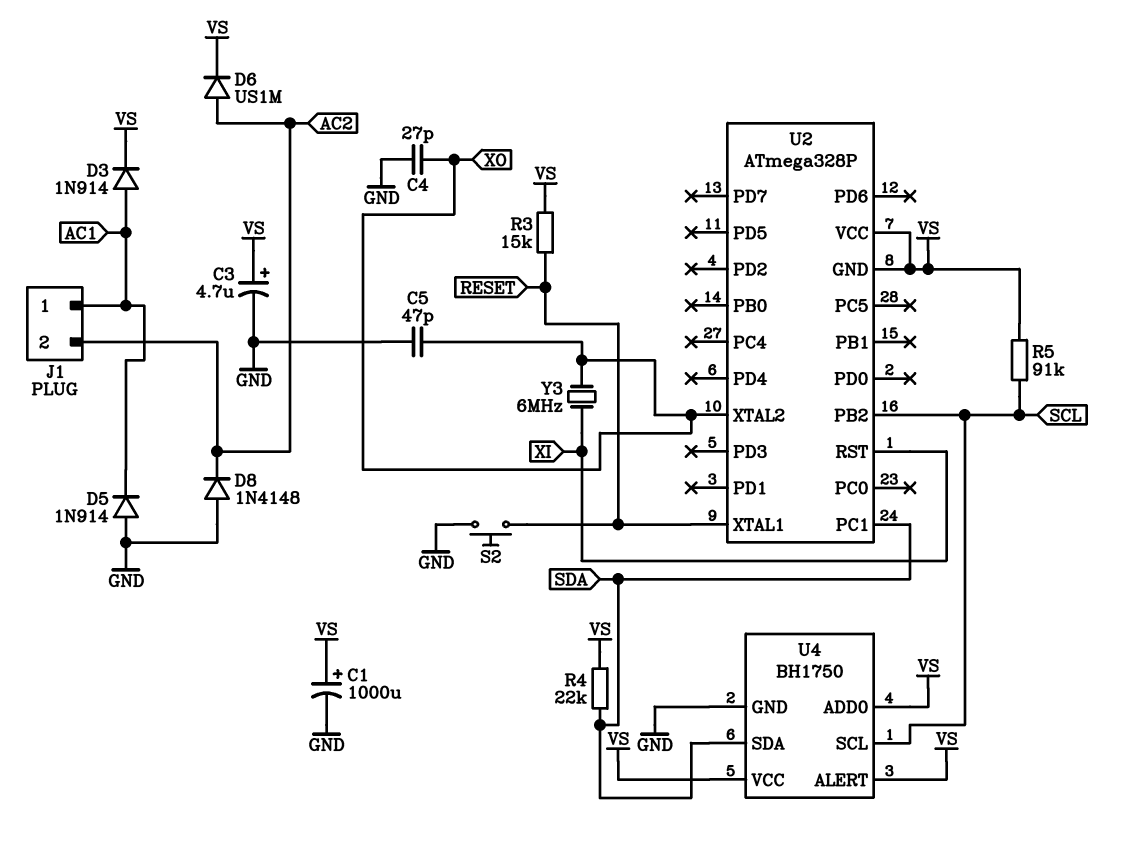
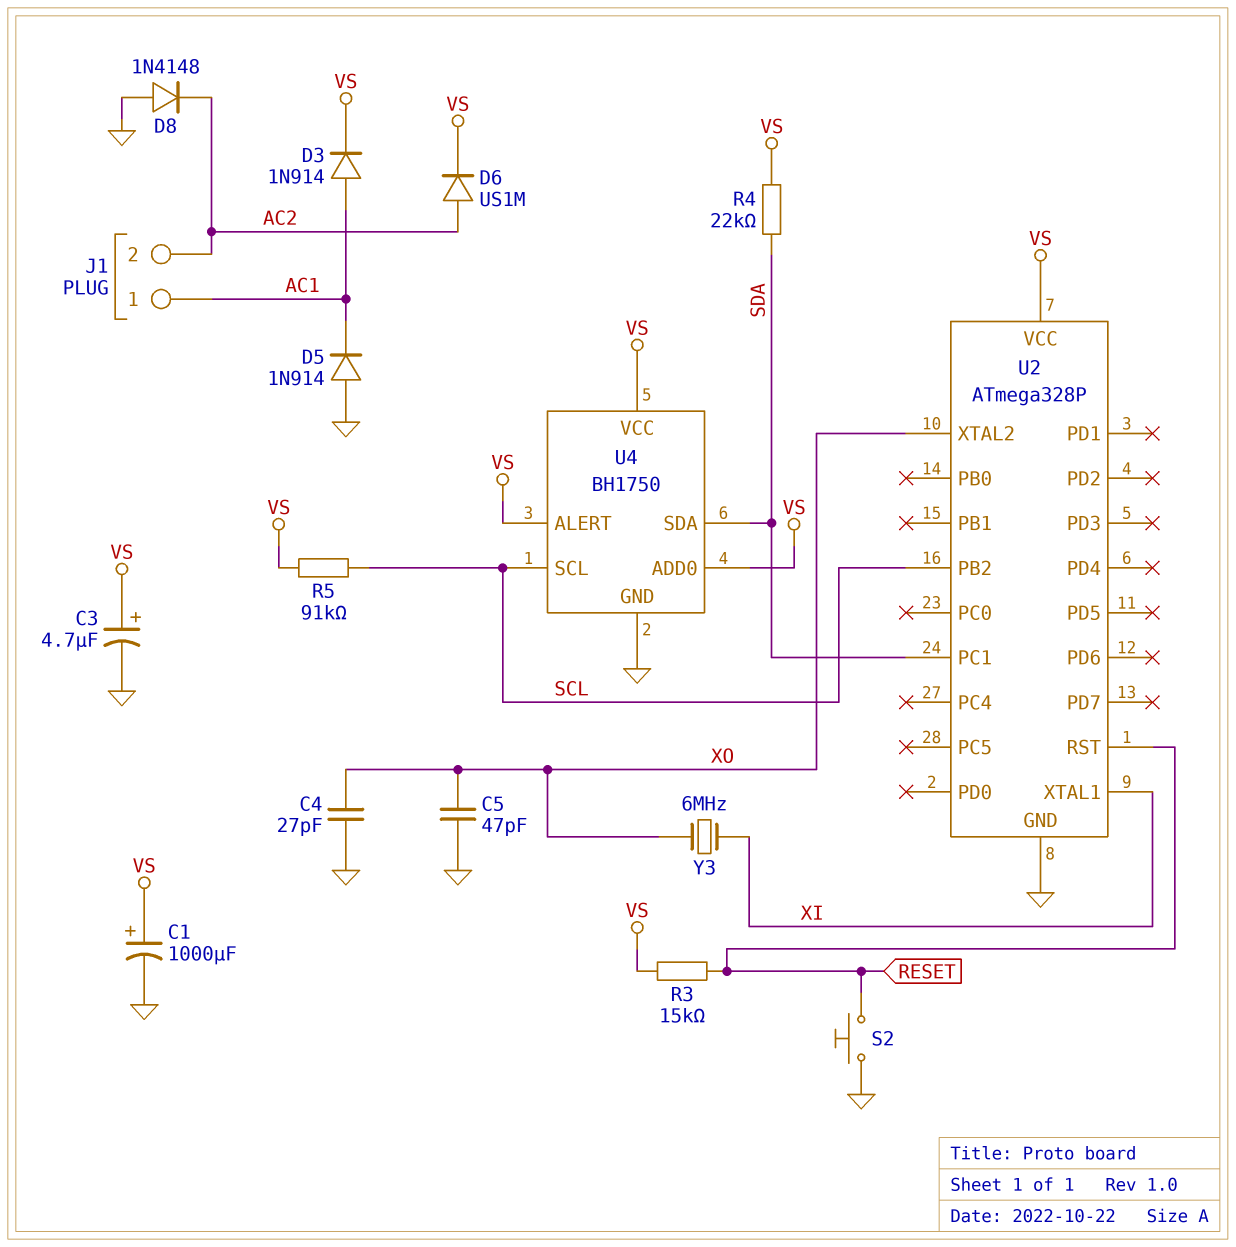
U2 pin GND: VS -> GND
U2 pin RST: XI -> RESET
U2 pin XTAL1: RESET -> XI

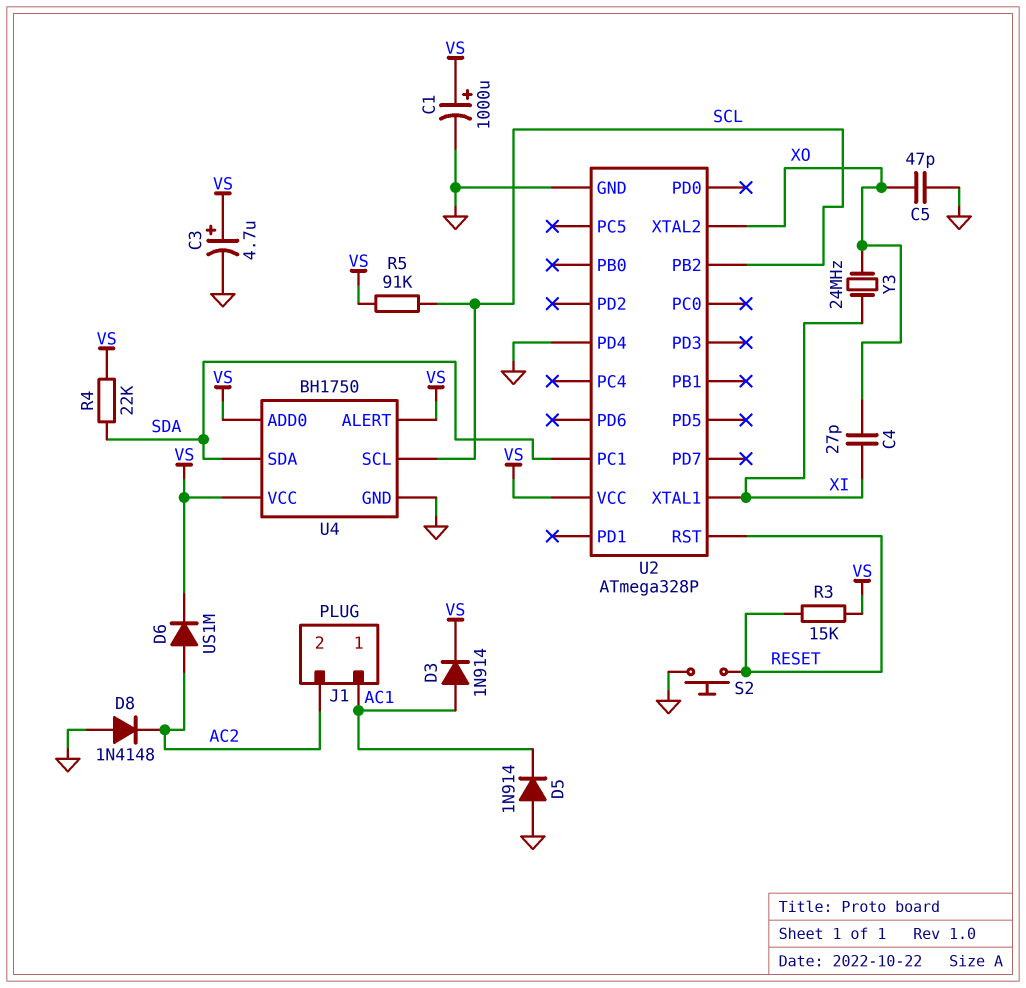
C4: 27pF (GND, XO) -> 27pF (XI, XO)
U2 pin PD4: none -> GND
Y3: 6MHz (XI, XO) -> 24MHz (XI, XO)

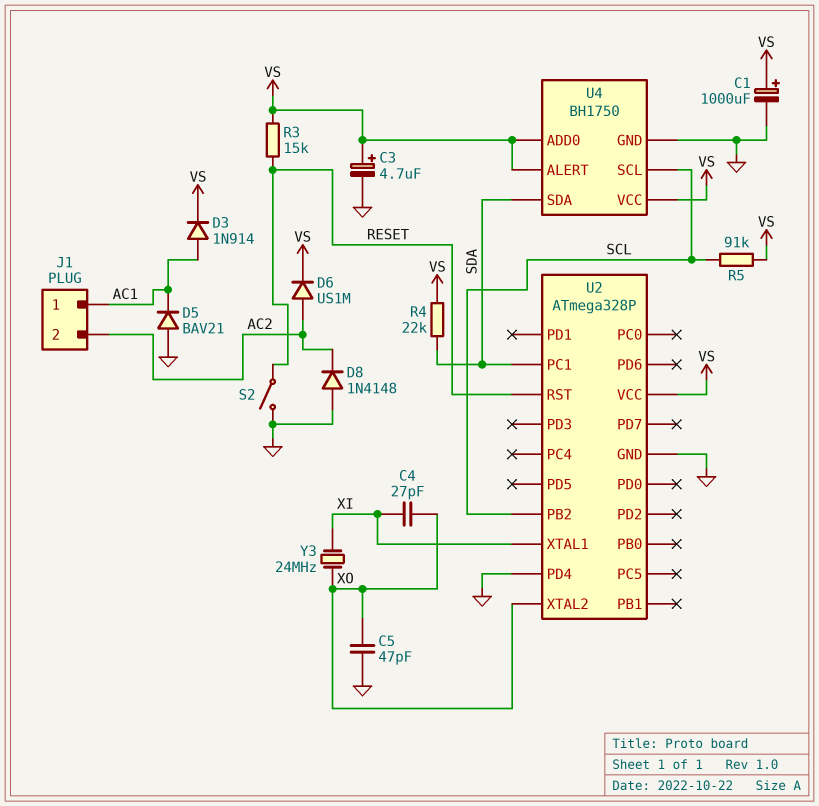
D5: diode 1N914 (A GND, K AC1) -> diode BAV21 (A GND, K AC1)
S2: button (GND, RESET) -> switch (GND, RESET)

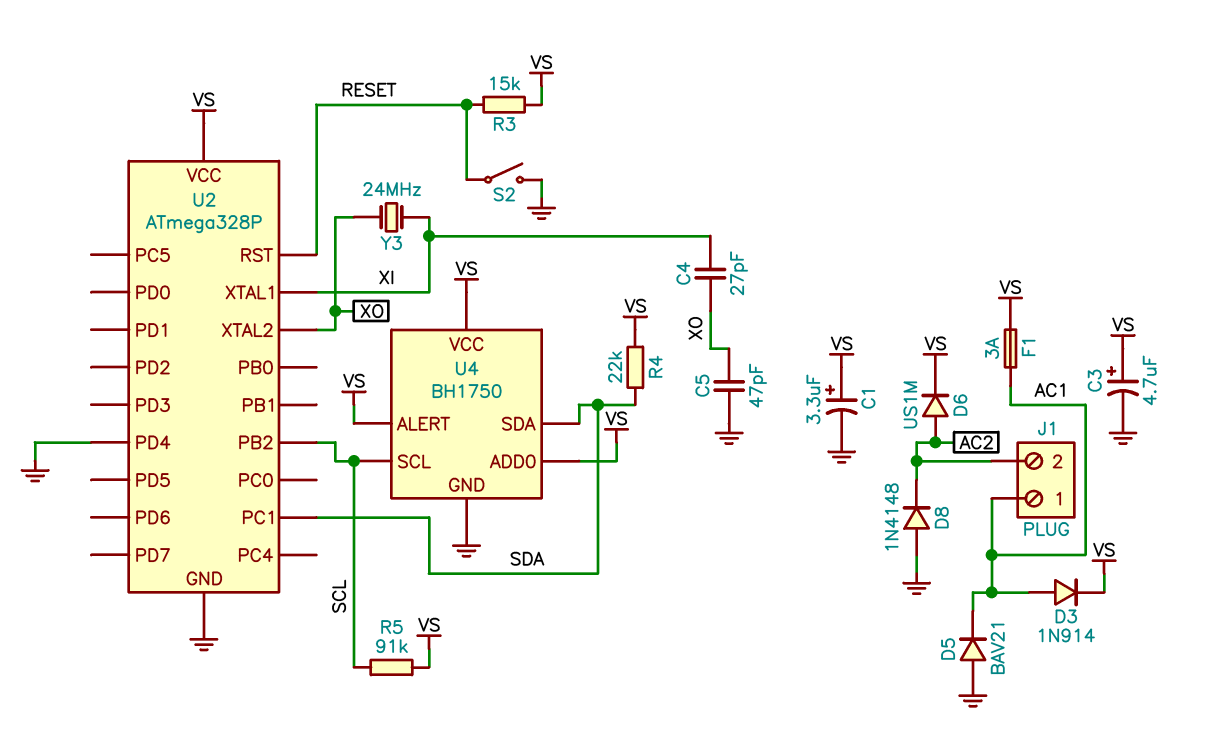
C1: 1000uF (plus VS, minus GND) -> 3.3uF (plus VS, minus GND)
F1: none -> 3A (AC1, VS)

